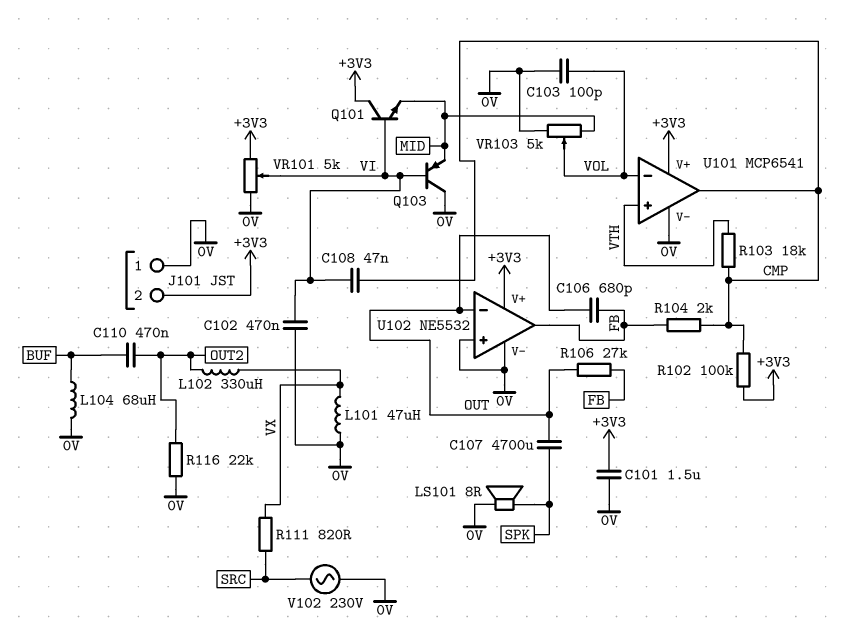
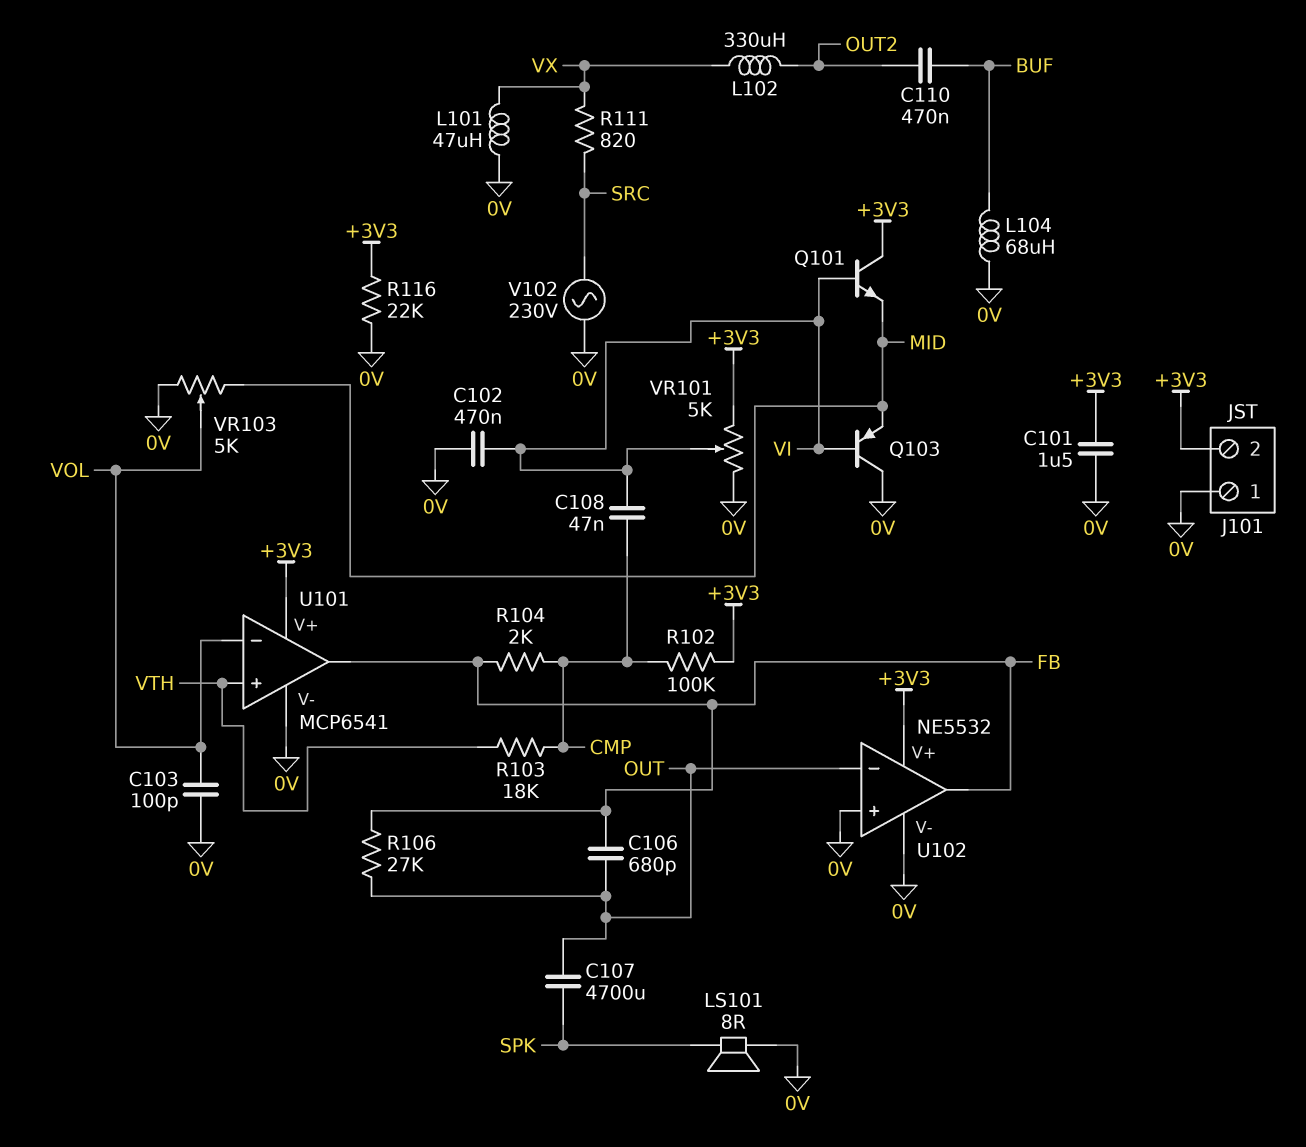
R116: 22k (0V, OUT2) -> 22k (+3V3, 0V)
U101 pin out: CMP -> FB

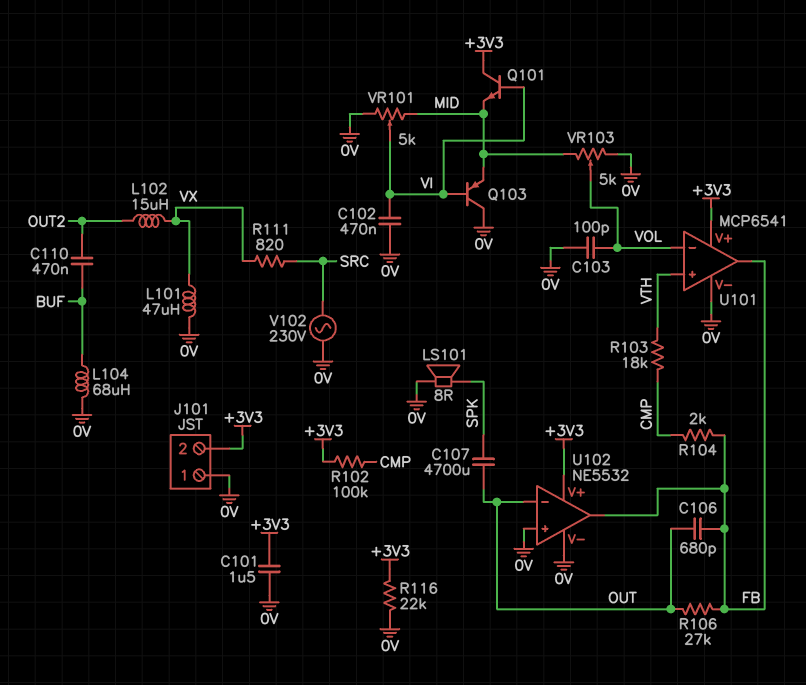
C108: 47nF (CMP, VI) -> none
L102: 330uH (OUT2, VX) -> 15uH (OUT2, VX)
VR101: 5k (+3V3, 0V, wiper VI) -> 5k (0V, MID, wiper VI)

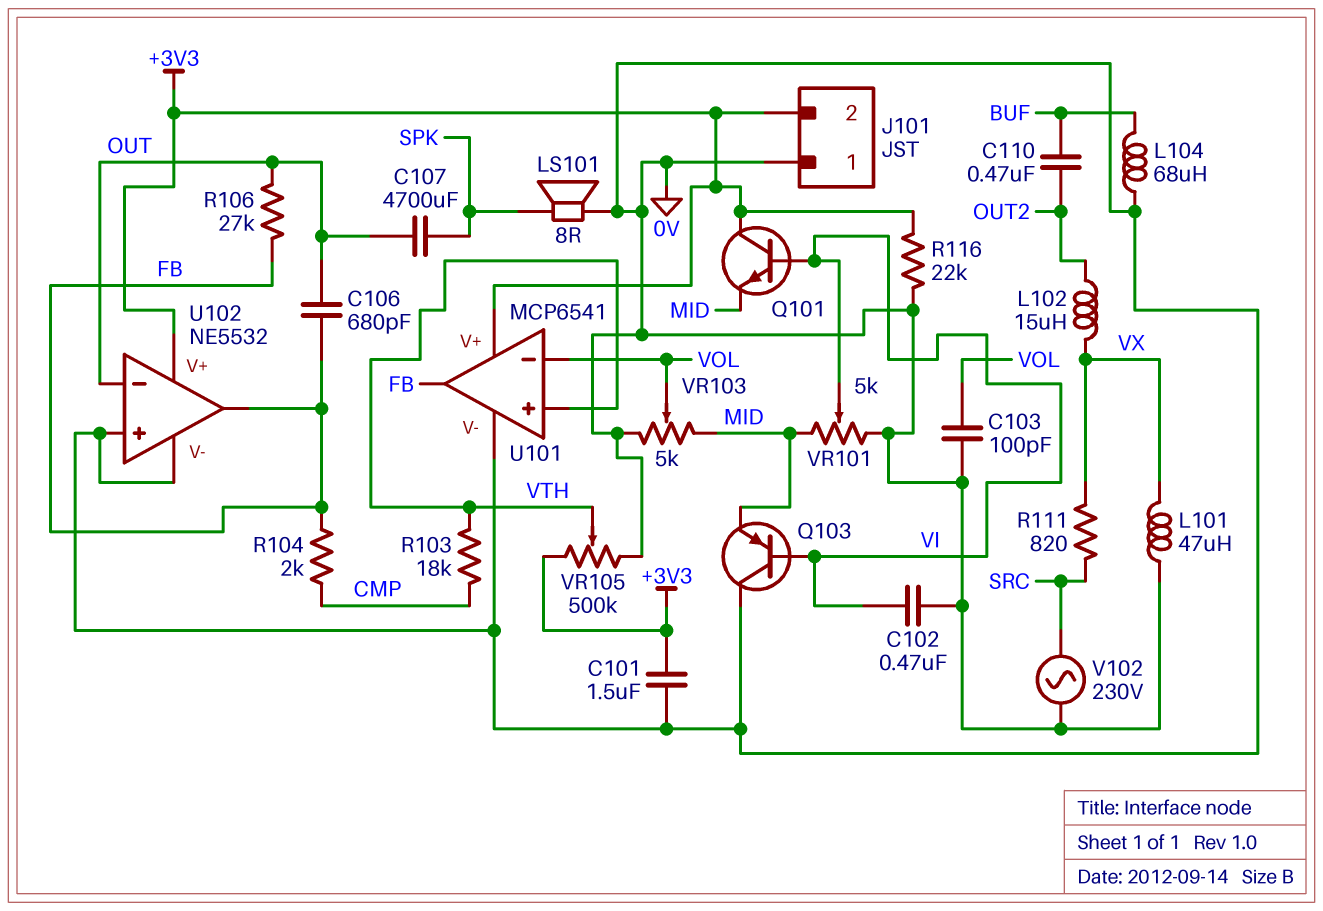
R102: 100k (+3V3, CMP) -> none
VR105: none -> 500k (+3V3, 0V, wiper VTH)

